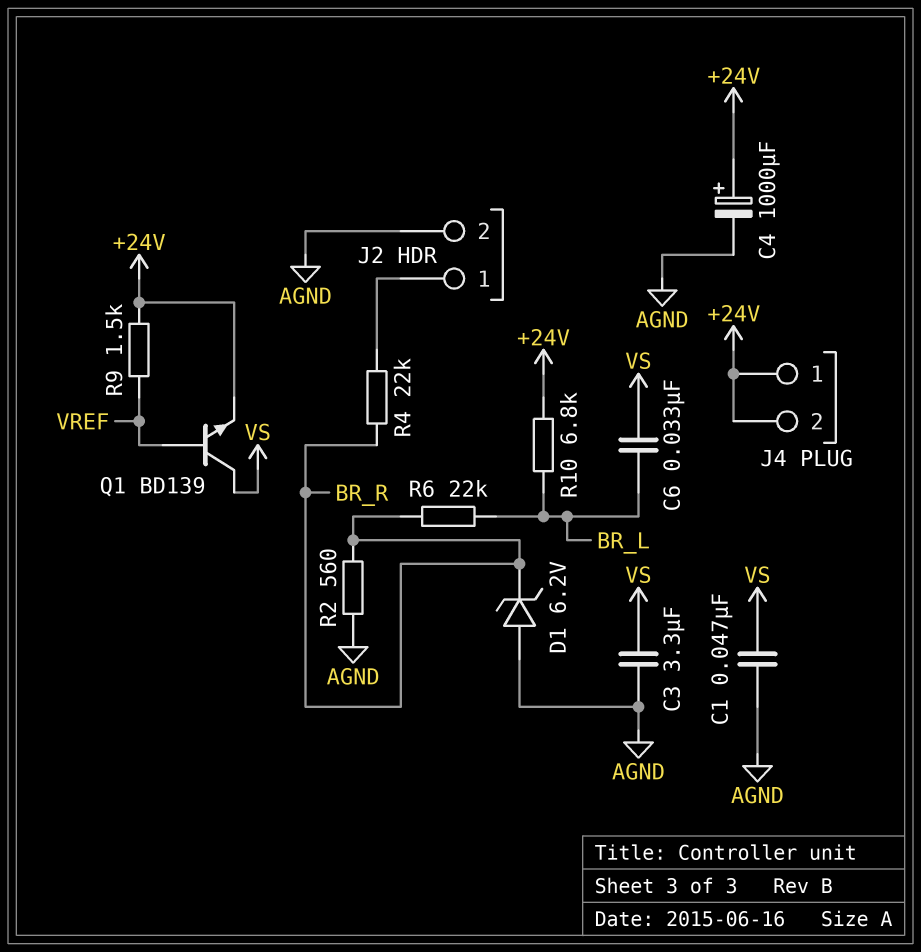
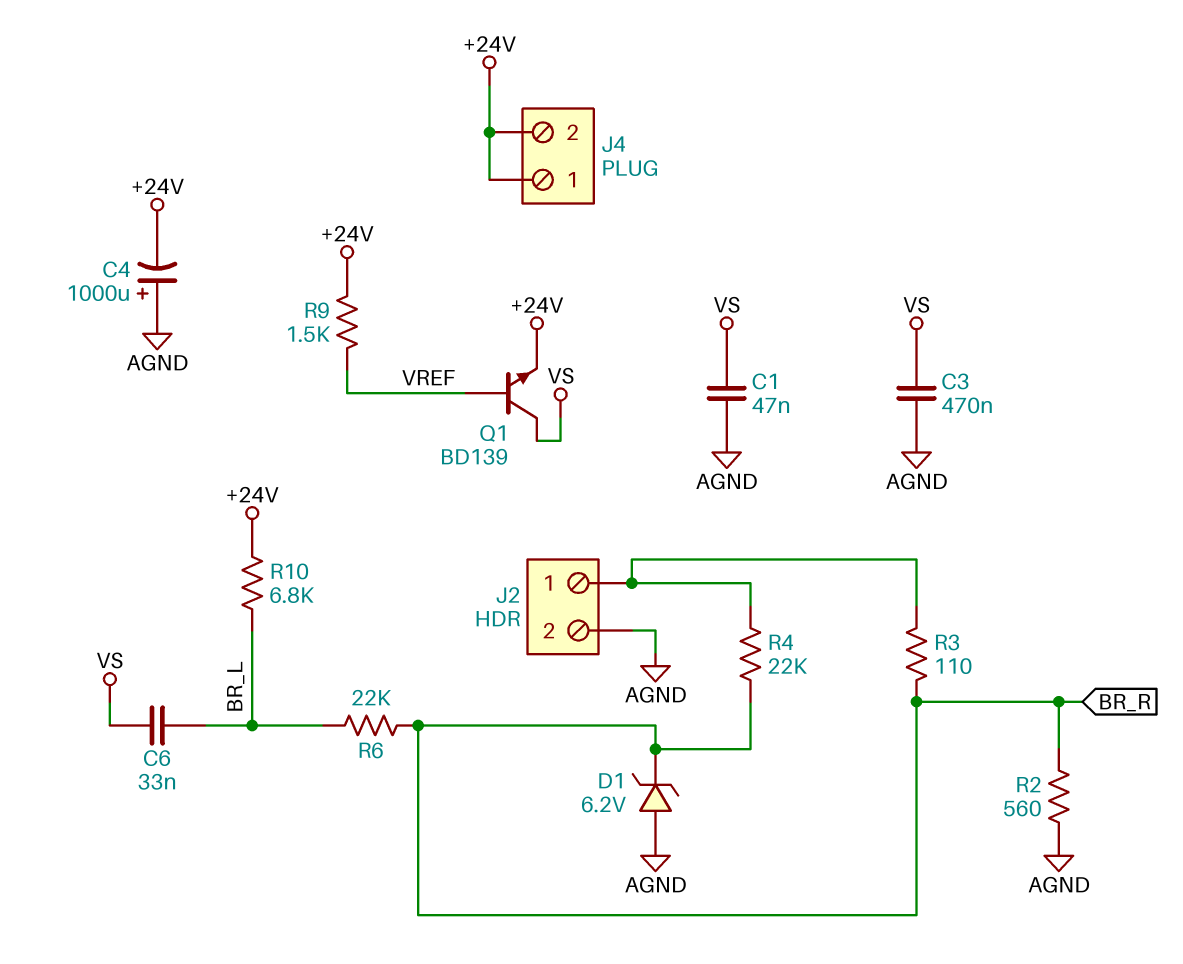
C3: 3.3uF (AGND, VS) -> 470nF (AGND, VS)
C4: 1000uF (plus +24V, minus AGND) -> 1000uF (plus AGND, minus +24V)
R3: none -> 110 (BR_R, J2/1)

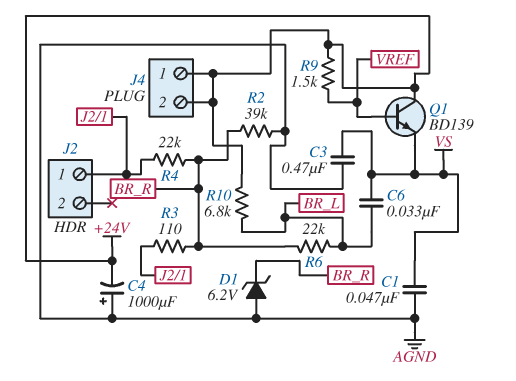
J2 pin 2: AGND -> none
Q1: NPN BD139 (B VREF, C VS, E +24V) -> NPN BD139 (B VREF, C +24V, E VS)
R2: 560 (AGND, BR_R) -> 39k (AGND, BR_R)

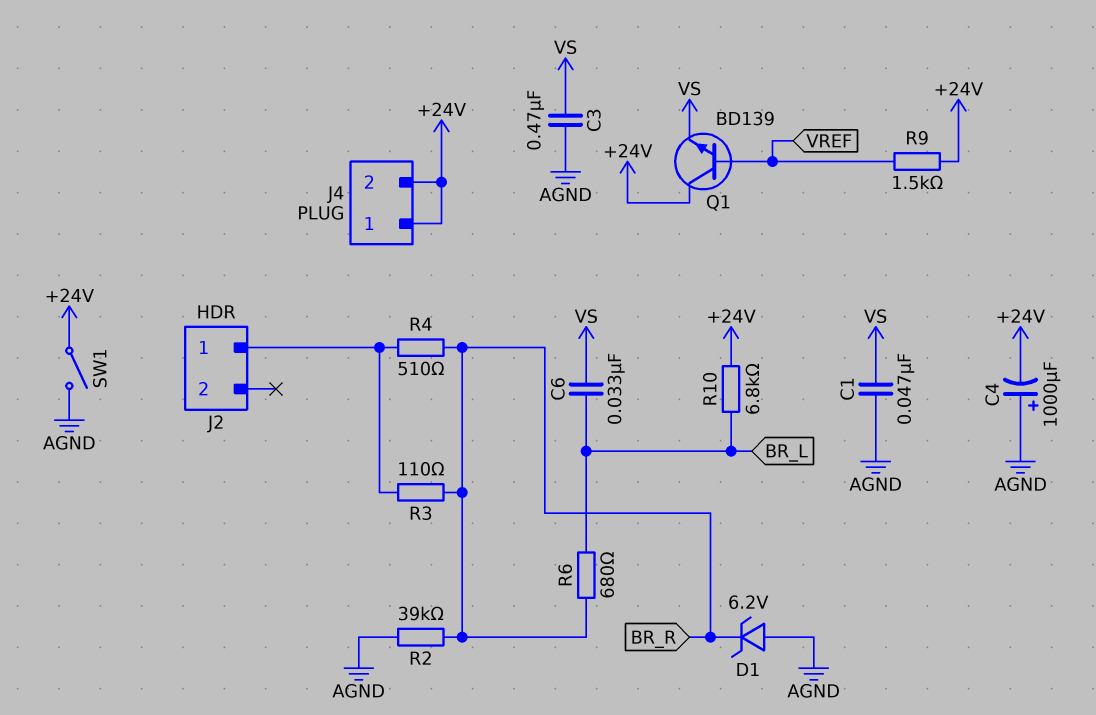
R4: 22k (BR_R, J2/1) -> 510 (BR_R, J2/1)
R6: 22k (BR_L, BR_R) -> 680 (BR_L, BR_R)
SW1: none -> switch (+24V, AGND)

